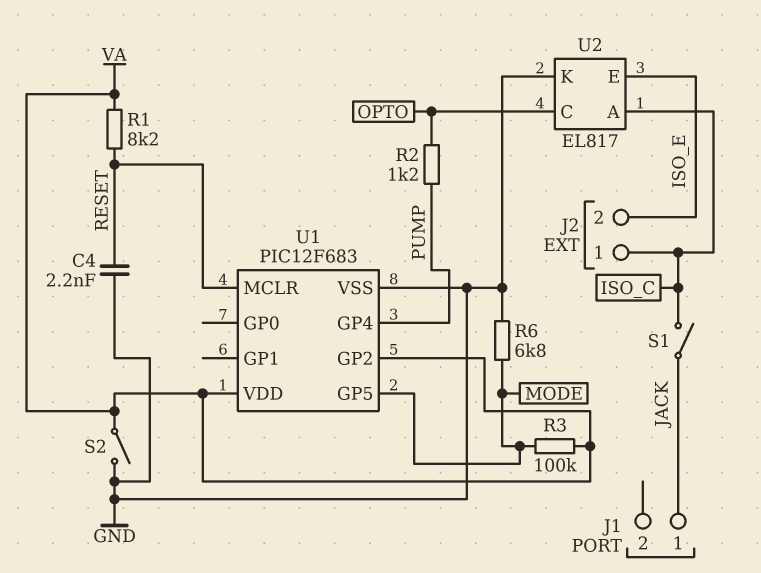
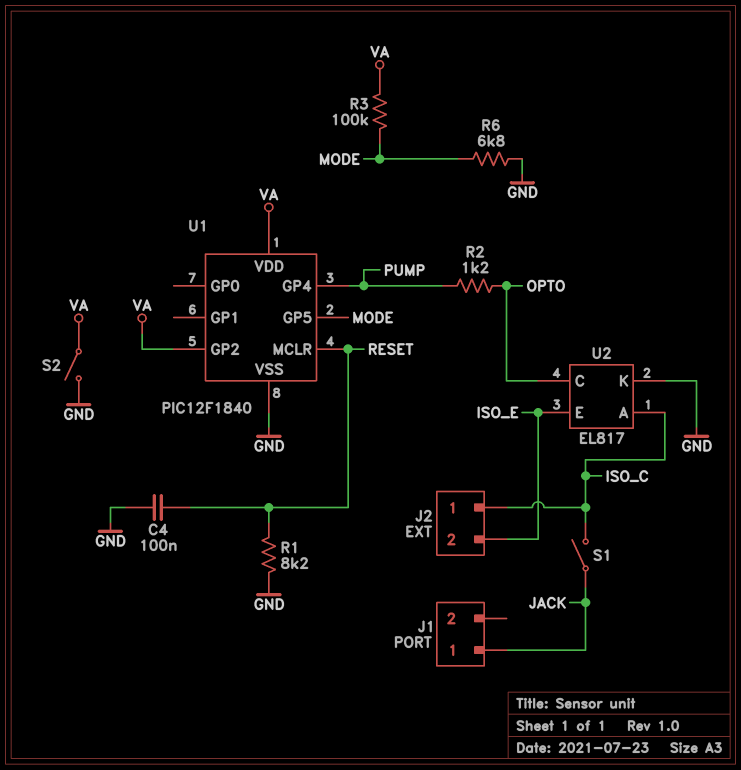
C4: 2.2nF (GND, RESET) -> 100nF (GND, RESET)
R1: 8.2k (RESET, VA) -> 8.2k (GND, RESET)
U1: PIC12F683 -> PIC12F1840

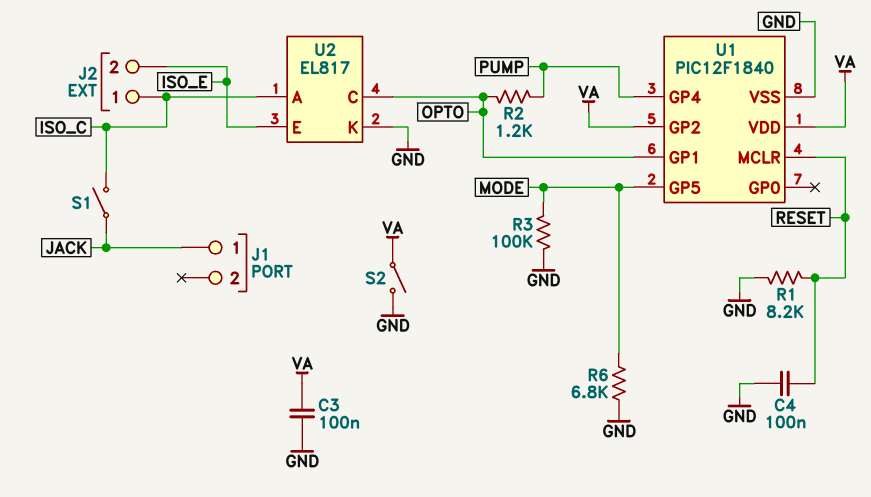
C3: none -> 100nF (GND, VA)
R3: 100k (MODE, VA) -> 100k (GND, MODE)
U1 pin GP1: none -> OPTO

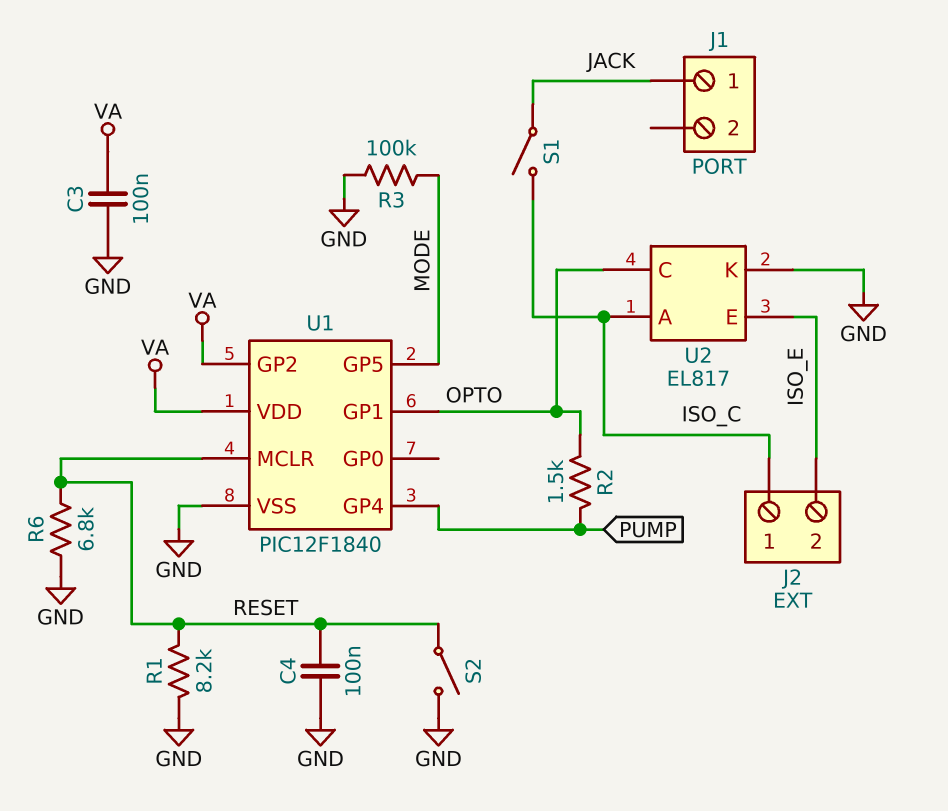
R2: 1.2k (OPTO, PUMP) -> 1.5k (OPTO, PUMP)
R6: 6.8k (GND, MODE) -> 6.8k (GND, RESET)
S2: switch (GND, VA) -> switch (GND, RESET)

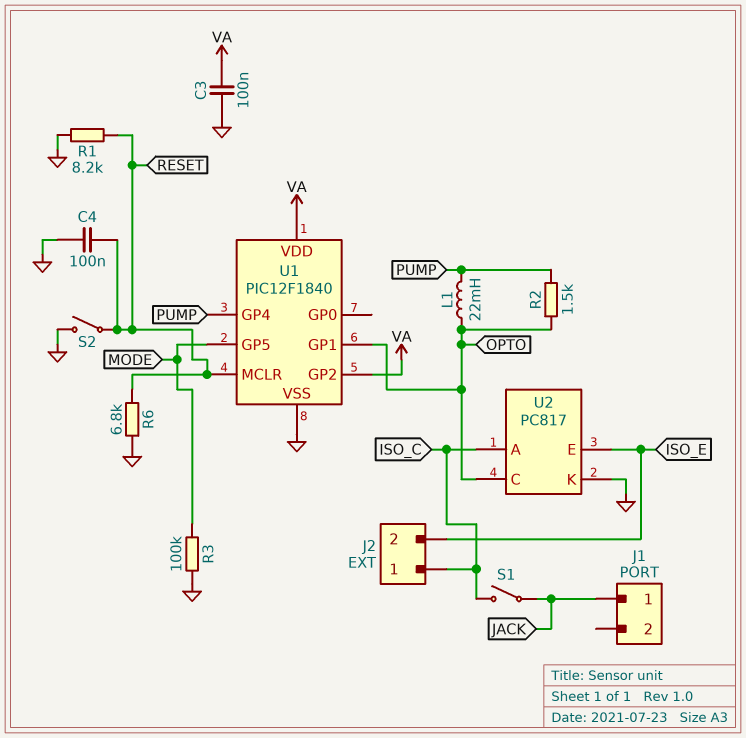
L1: none -> 22mH (OPTO, PUMP)
U2: EL817 -> PC817

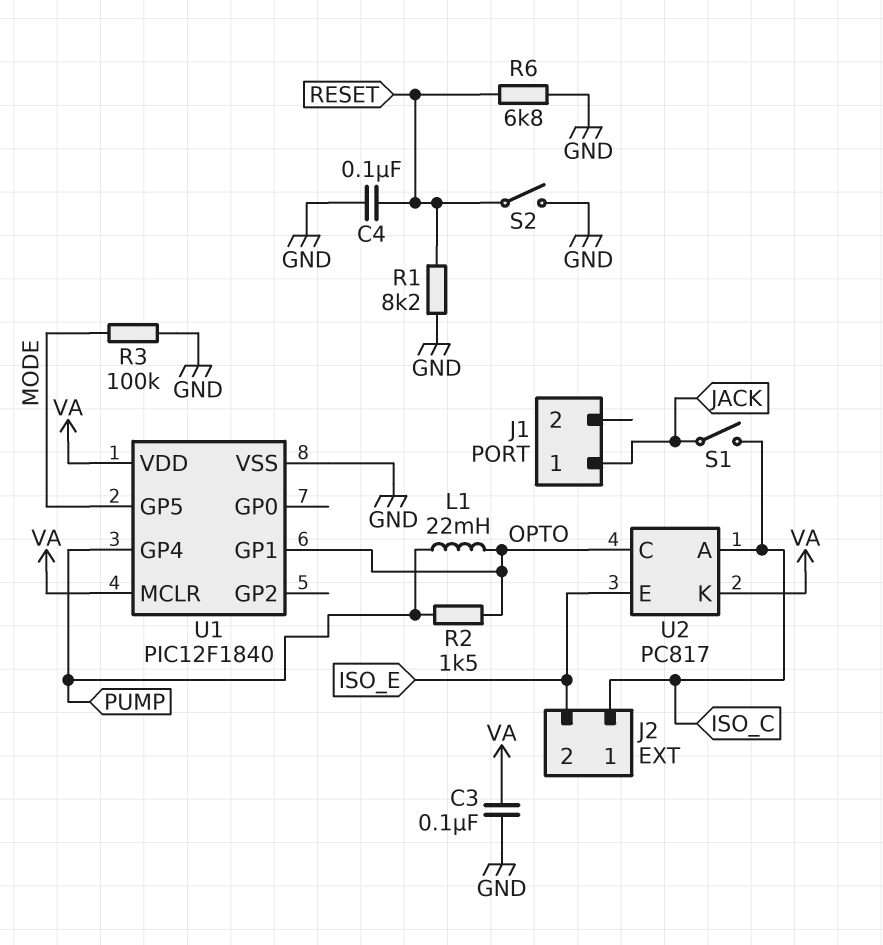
U1 pin GP2: VA -> none
U1 pin MCLR: RESET -> VA
U2 pin K: GND -> VA

